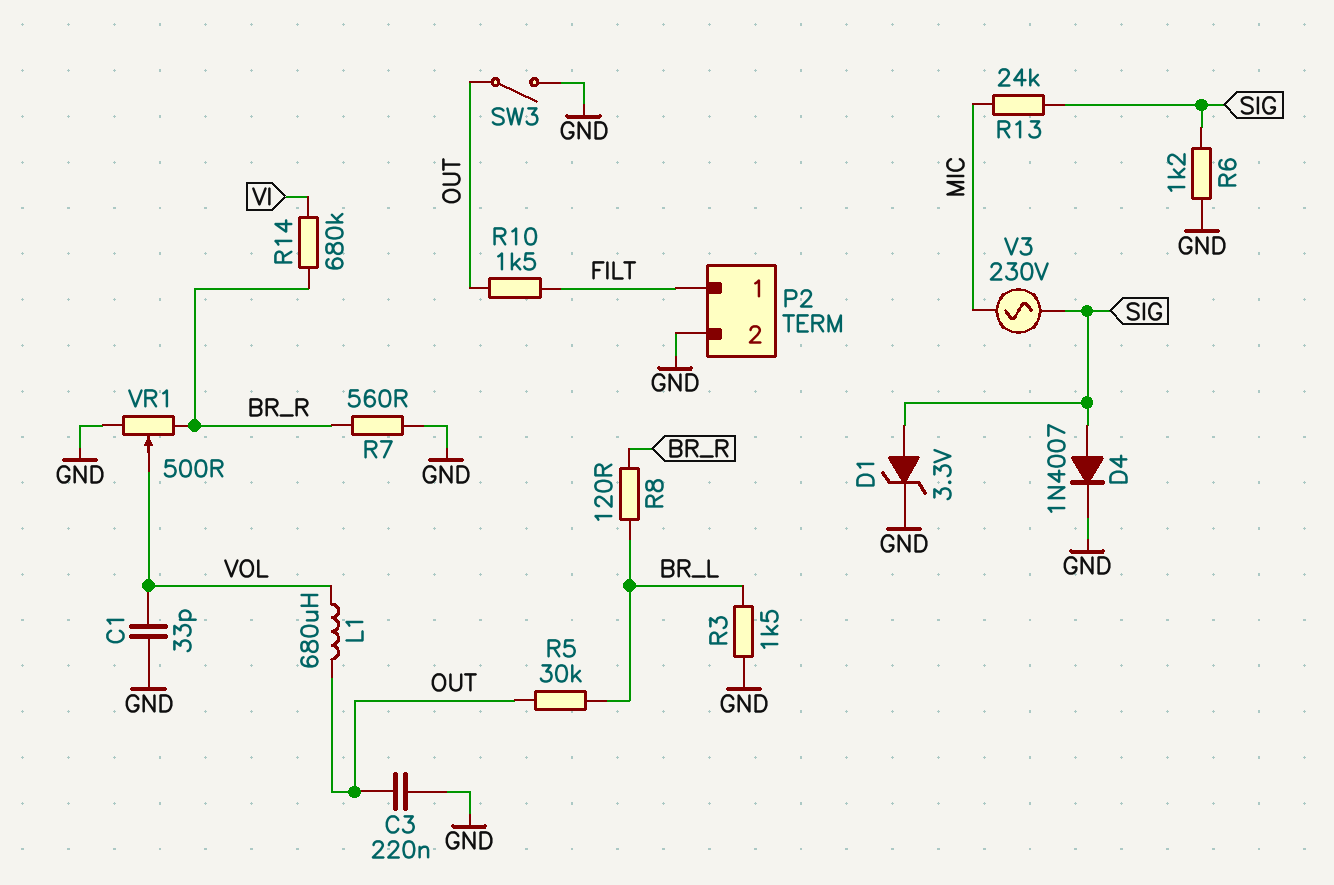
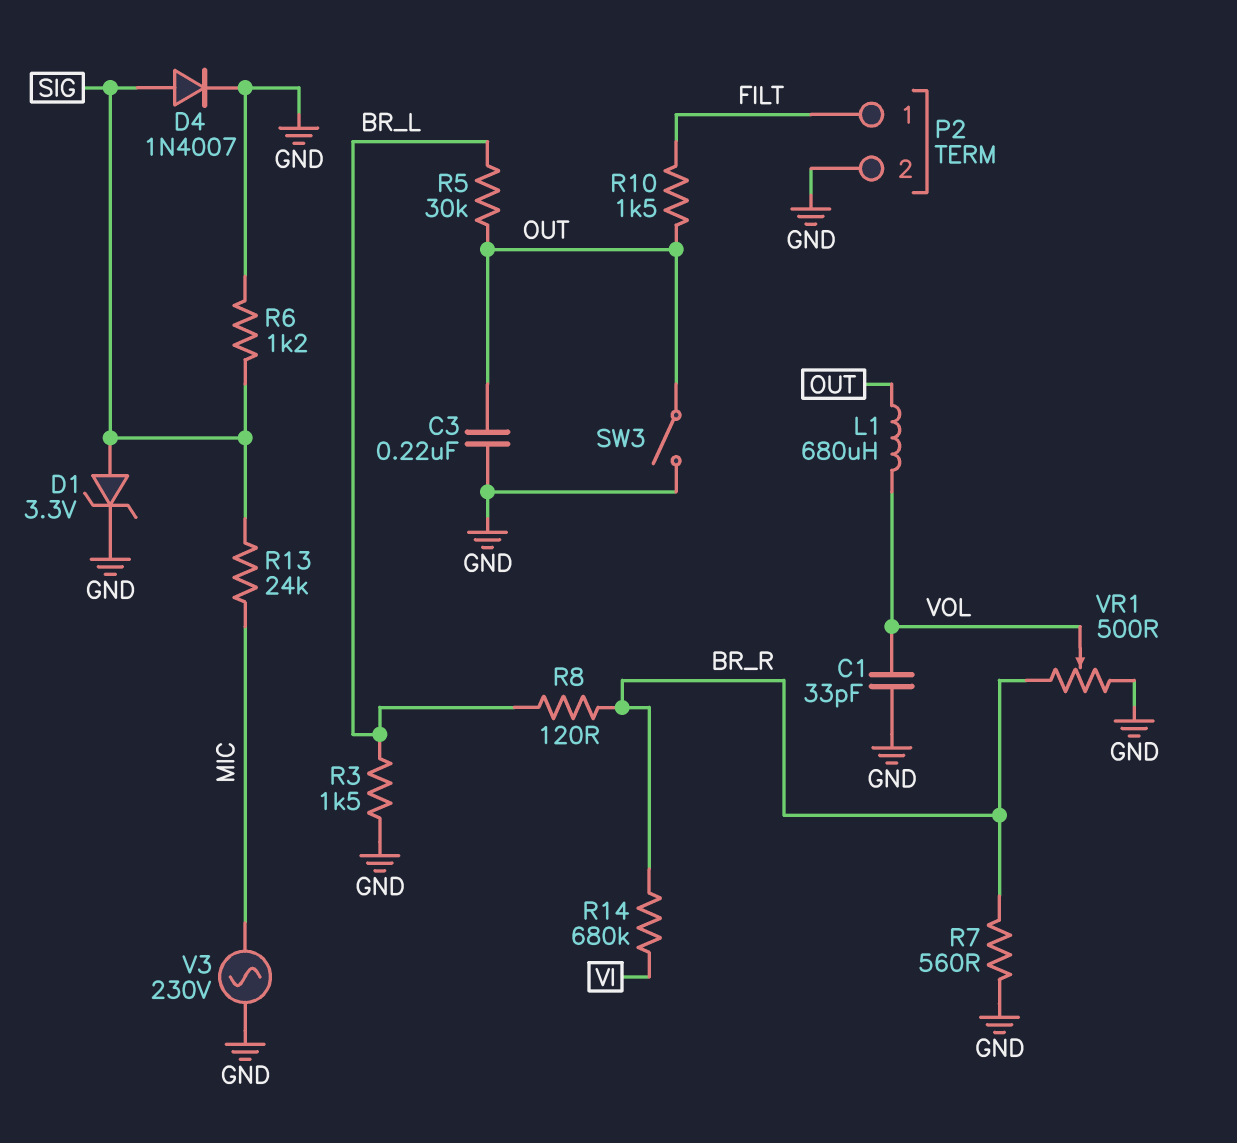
V3: AC 230V (MIC, SIG) -> AC 230V (GND, MIC)

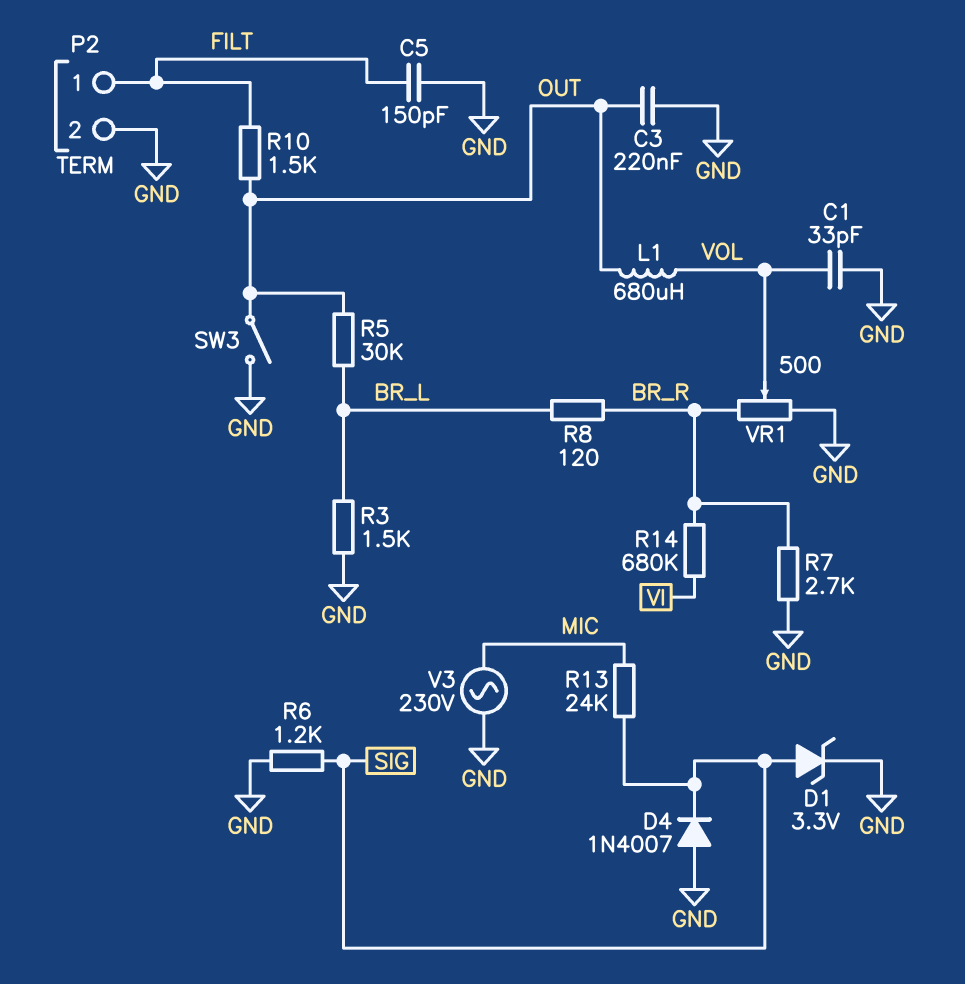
C5: none -> 150pF (FILT, GND)
D4: diode 1N4007 (A SIG, K GND) -> diode 1N4007 (A GND, K SIG)
R7: 560 (BR_R, GND) -> 2.7k (BR_R, GND)

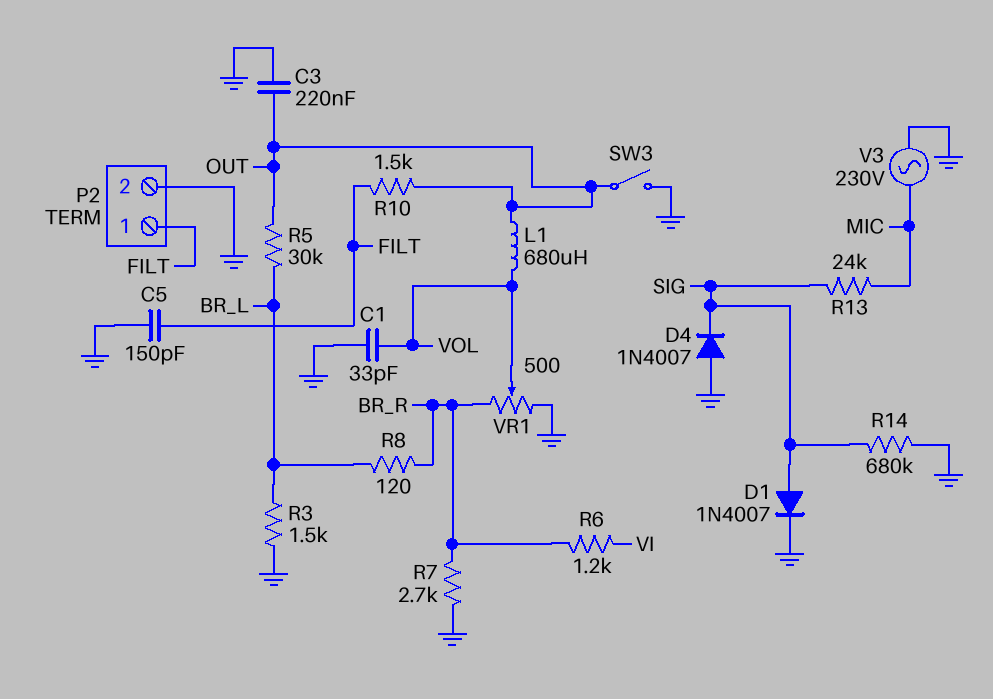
D1: zener 3.3V (A SIG, K GND) -> diode 1N4007 (A SIG, K GND)
R6: 1.2k (GND, SIG) -> 1.2k (BR_R, VI)
R14: 680k (BR_R, VI) -> 680k (GND, SIG)

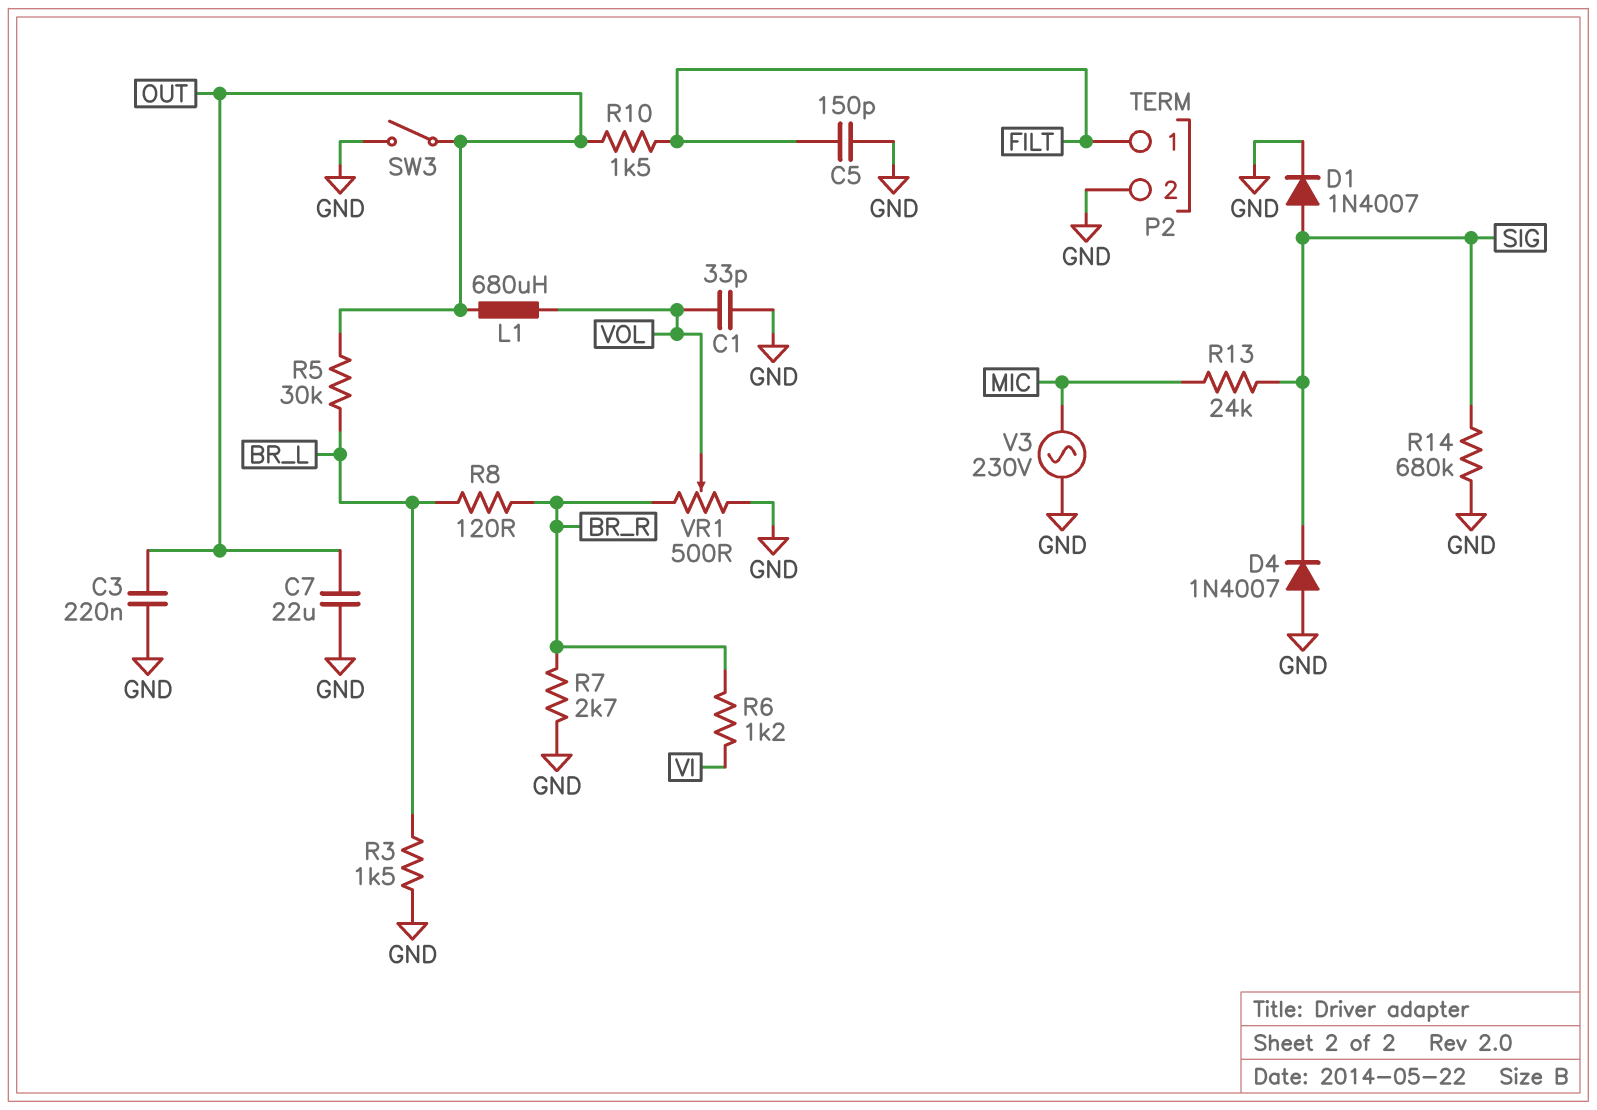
C7: none -> 22uF (GND, OUT)

